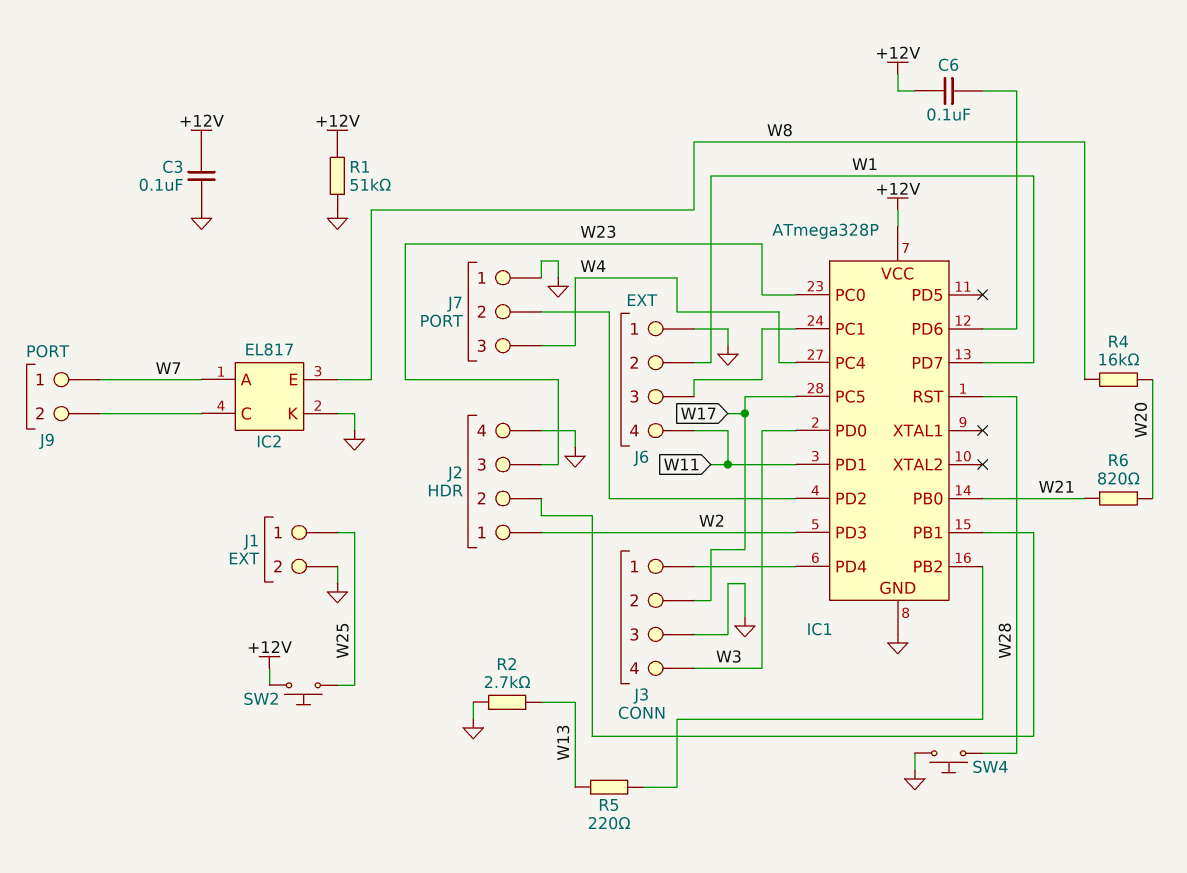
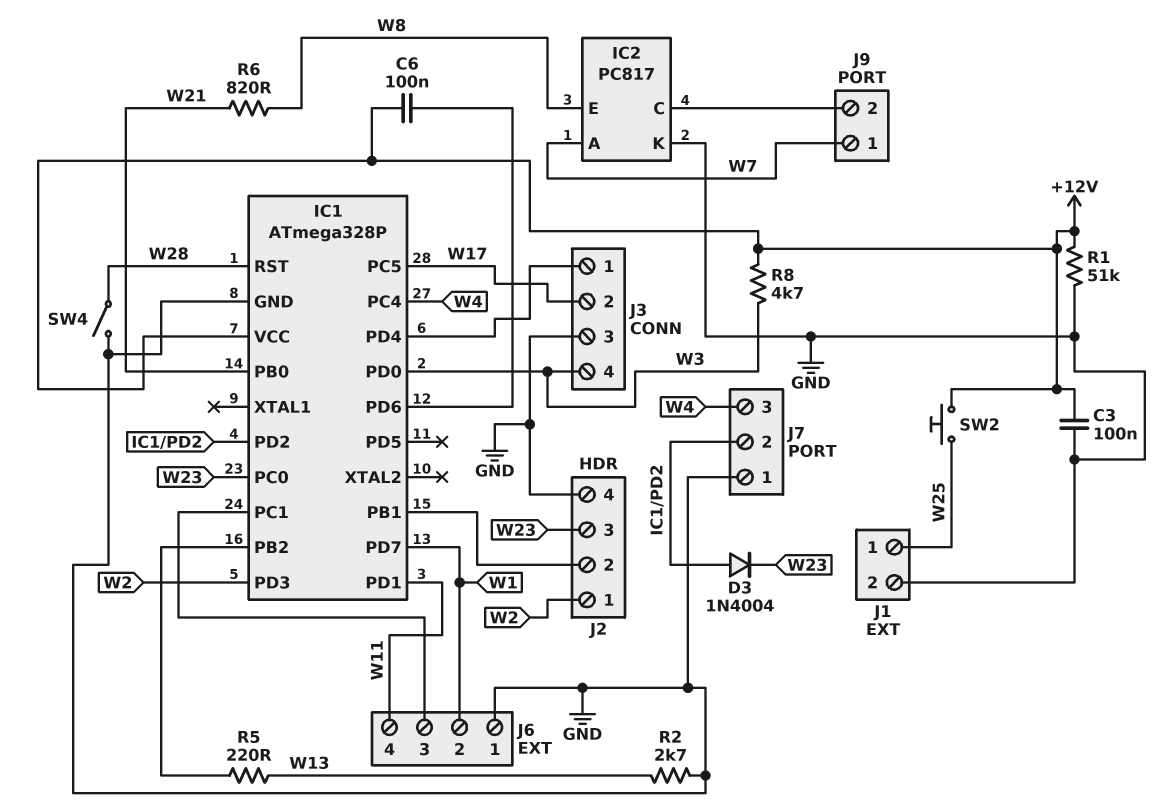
D3: none -> diode 1N4004 (A IC1/PD2, K W23)
IC2: EL817 -> PC817
R4: 16k (W8, W20) -> none
R6: 820 (W20, W21) -> 820 (W8, W21)
R8: none -> 4.7k (+12V, W3)
SW4: button (GND, W28) -> switch (GND, W28)

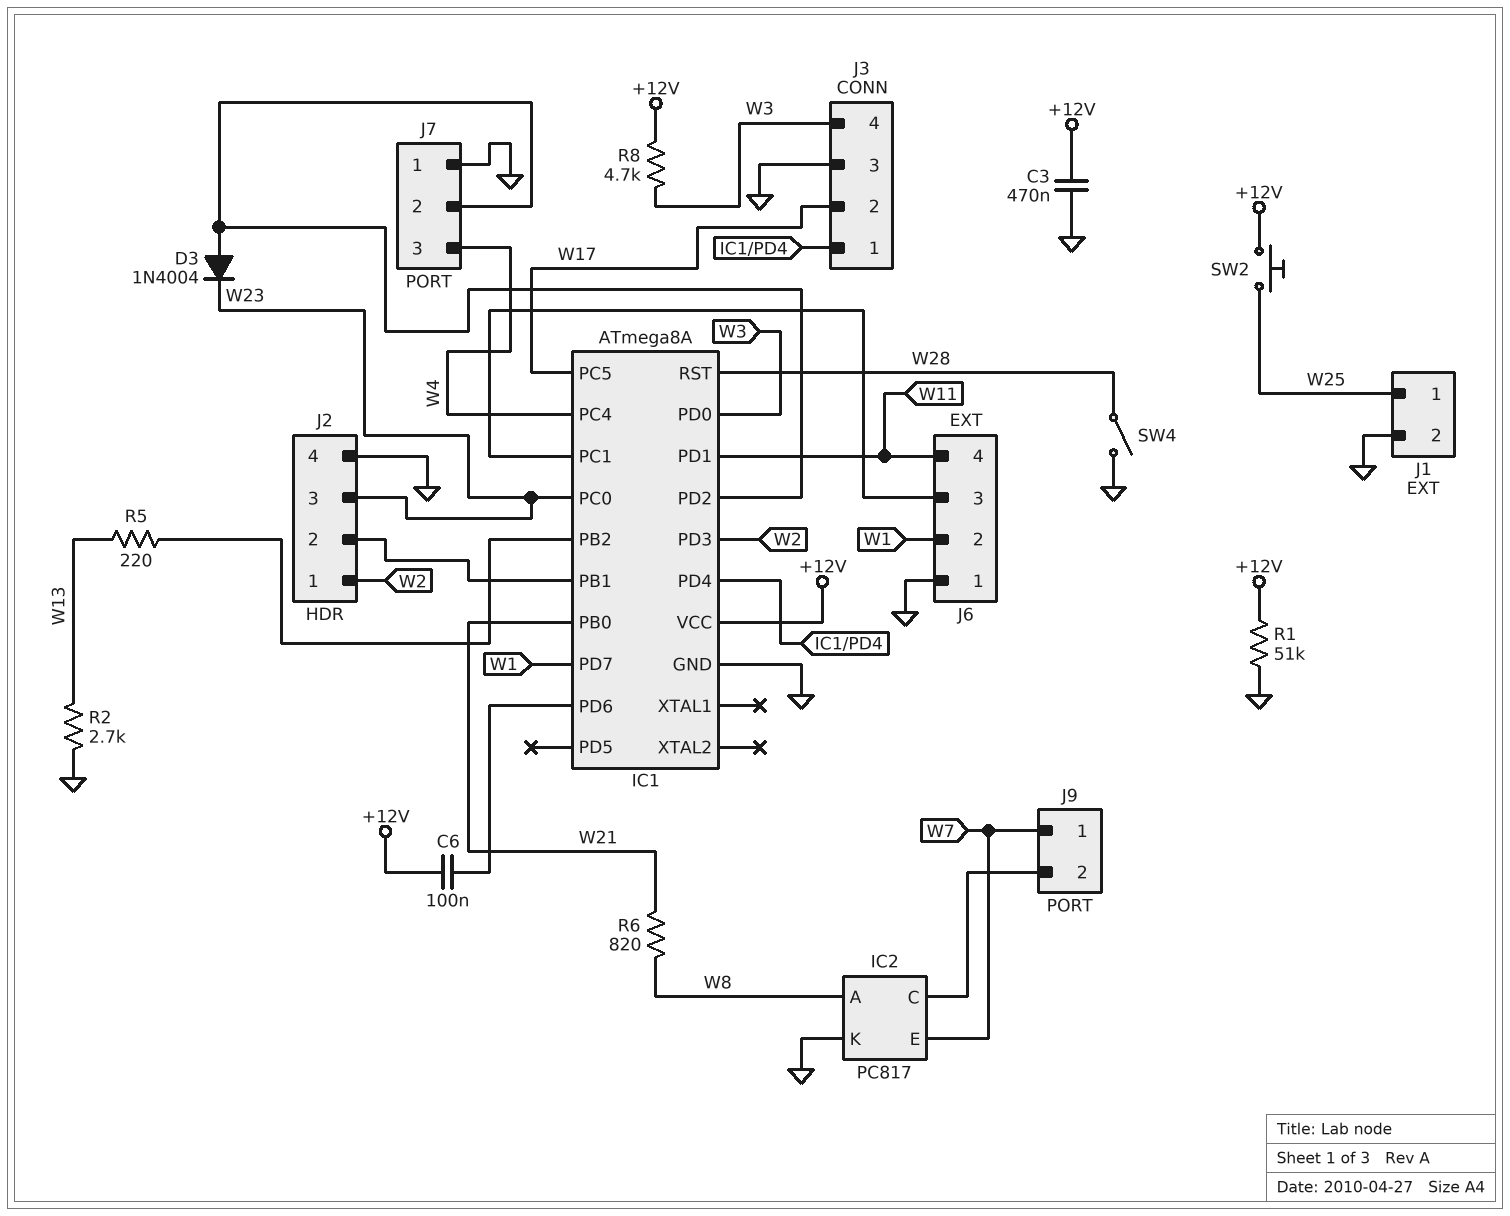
C3: 100nF (+12V, GND) -> 470nF (+12V, GND)
IC1: ATmega328P -> ATmega8A
IC2 pin A: W7 -> W8
IC2 pin E: W8 -> W7

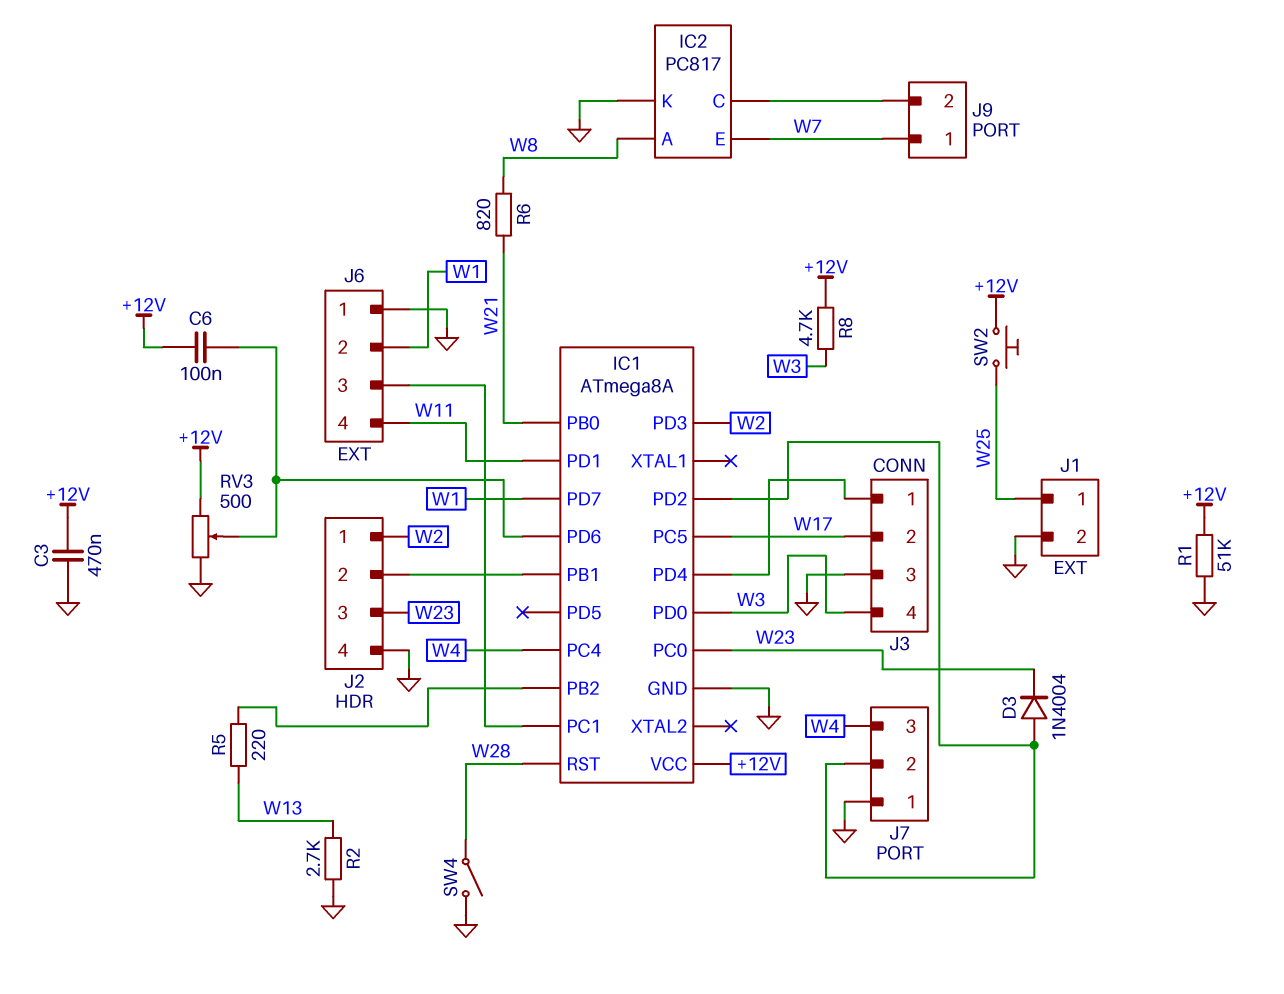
RV3: none -> 500 (+12V, GND, wiper IC1/PD6)

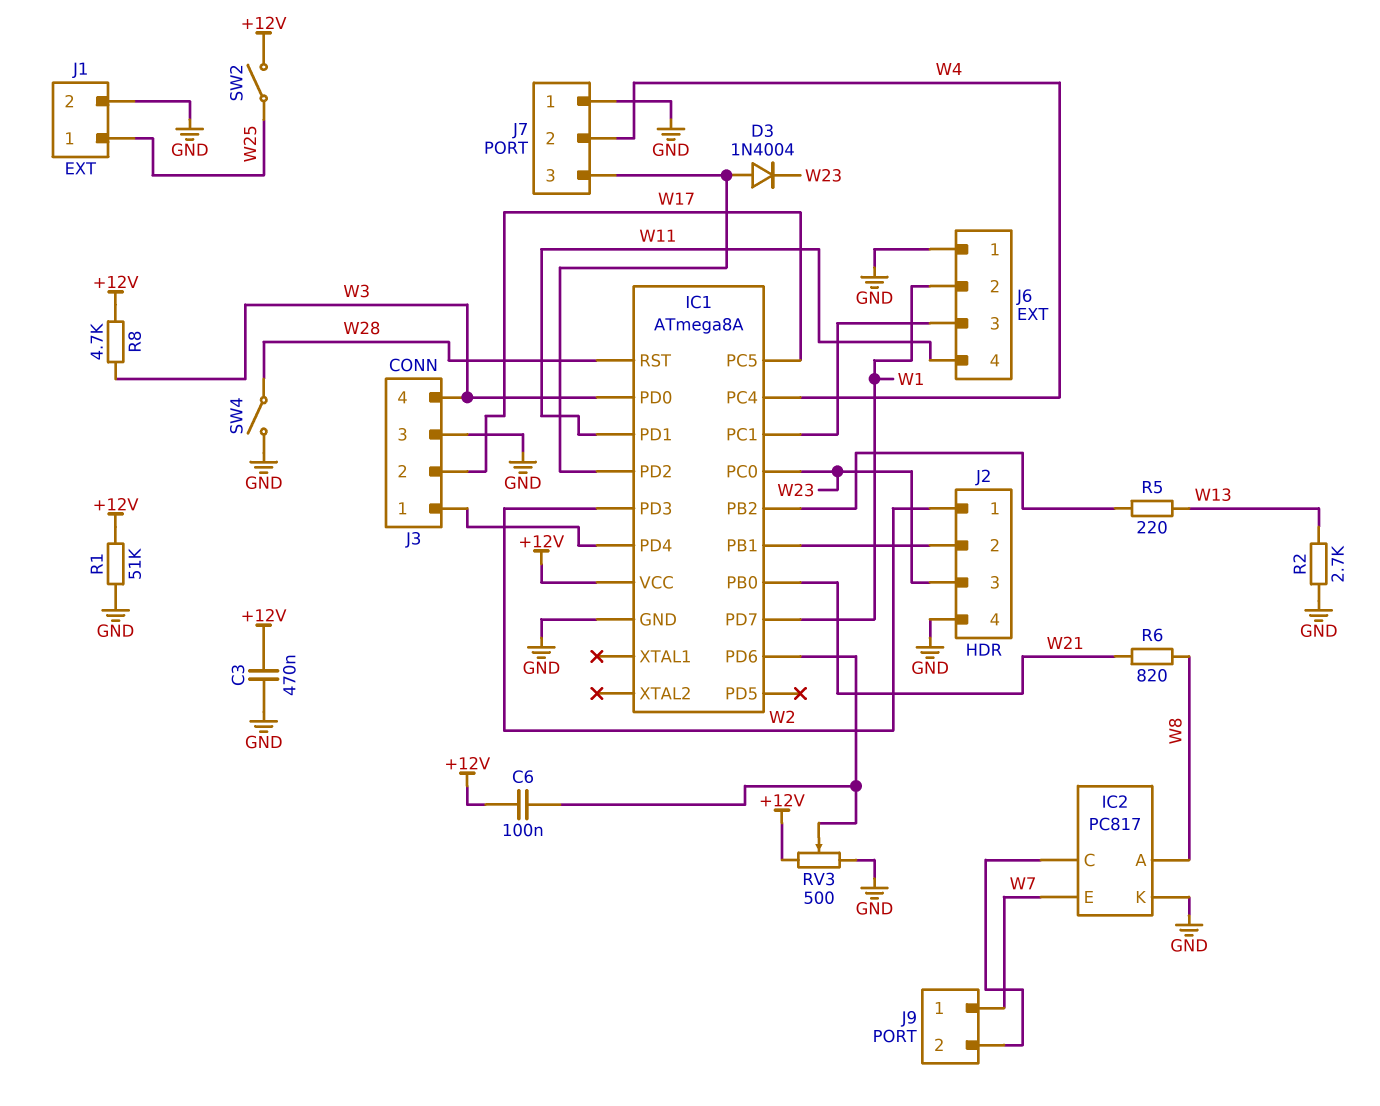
J7 pin 2: IC1/PD2 -> W4
J7 pin 3: W4 -> IC1/PD2
SW2: button (+12V, W25) -> switch (+12V, W25)

